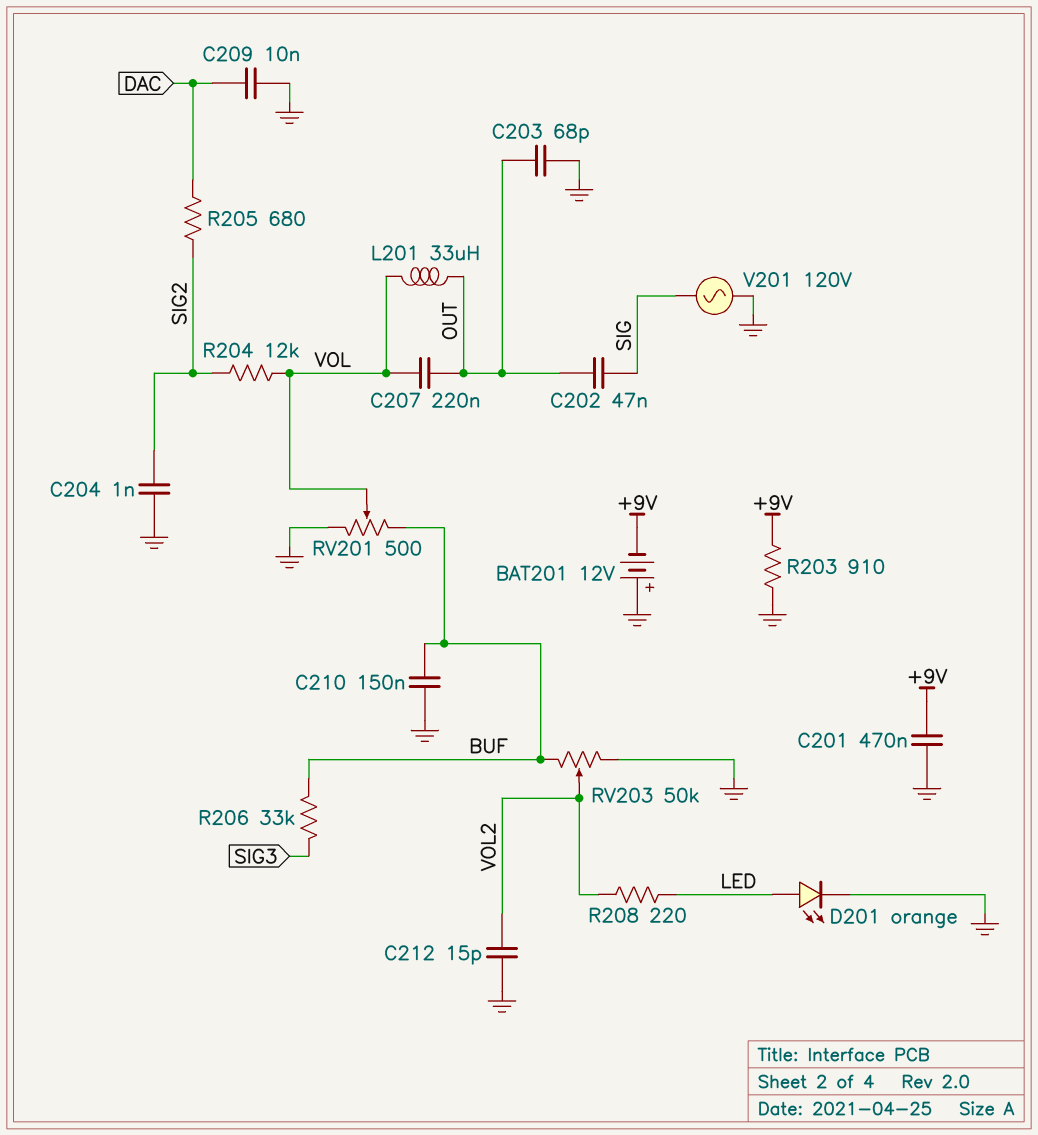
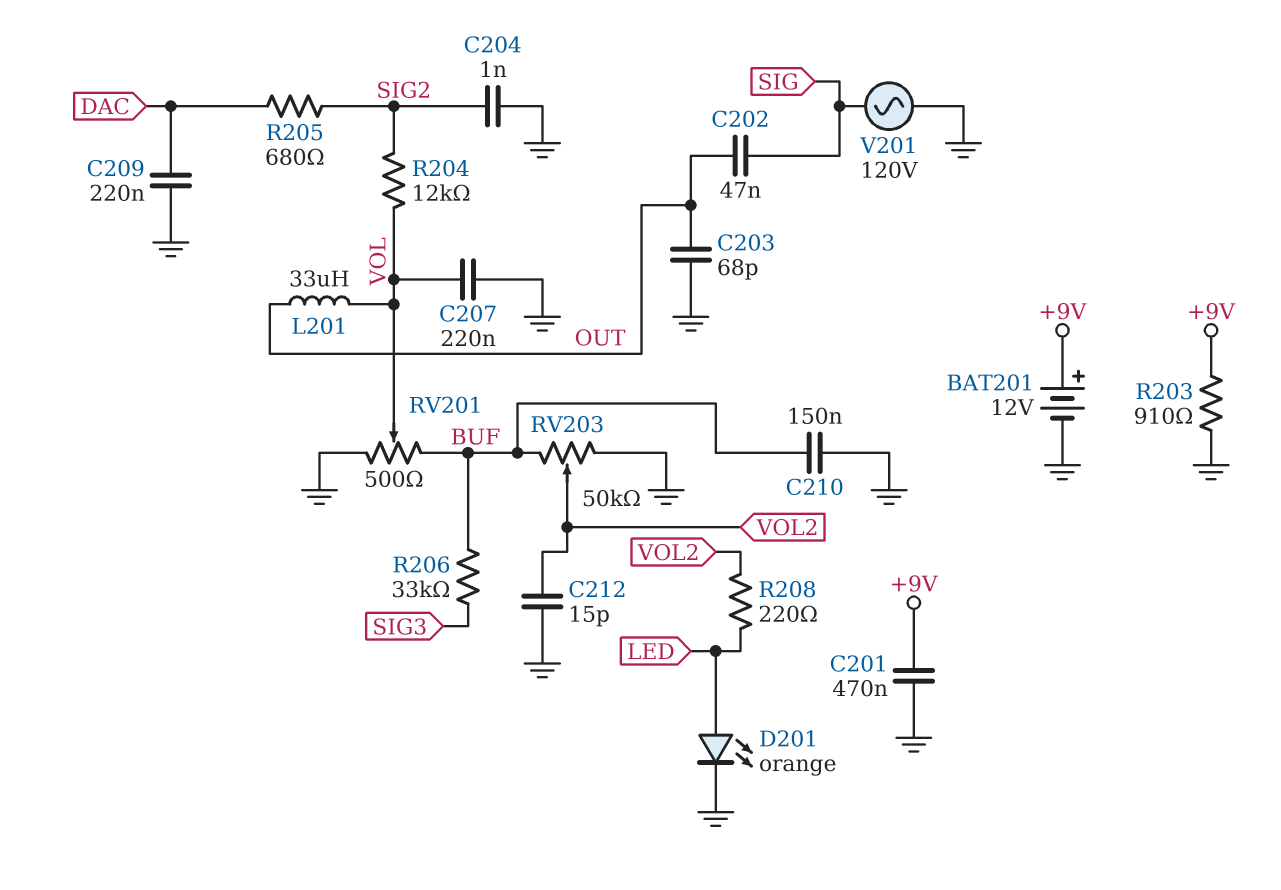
BAT201: 12V (plus GND, minus +9V) -> 12V (plus +9V, minus GND)
C207: 220nF (OUT, VOL) -> 220nF (GND, VOL)
C209: 10nF (DAC, GND) -> 220nF (DAC, GND)

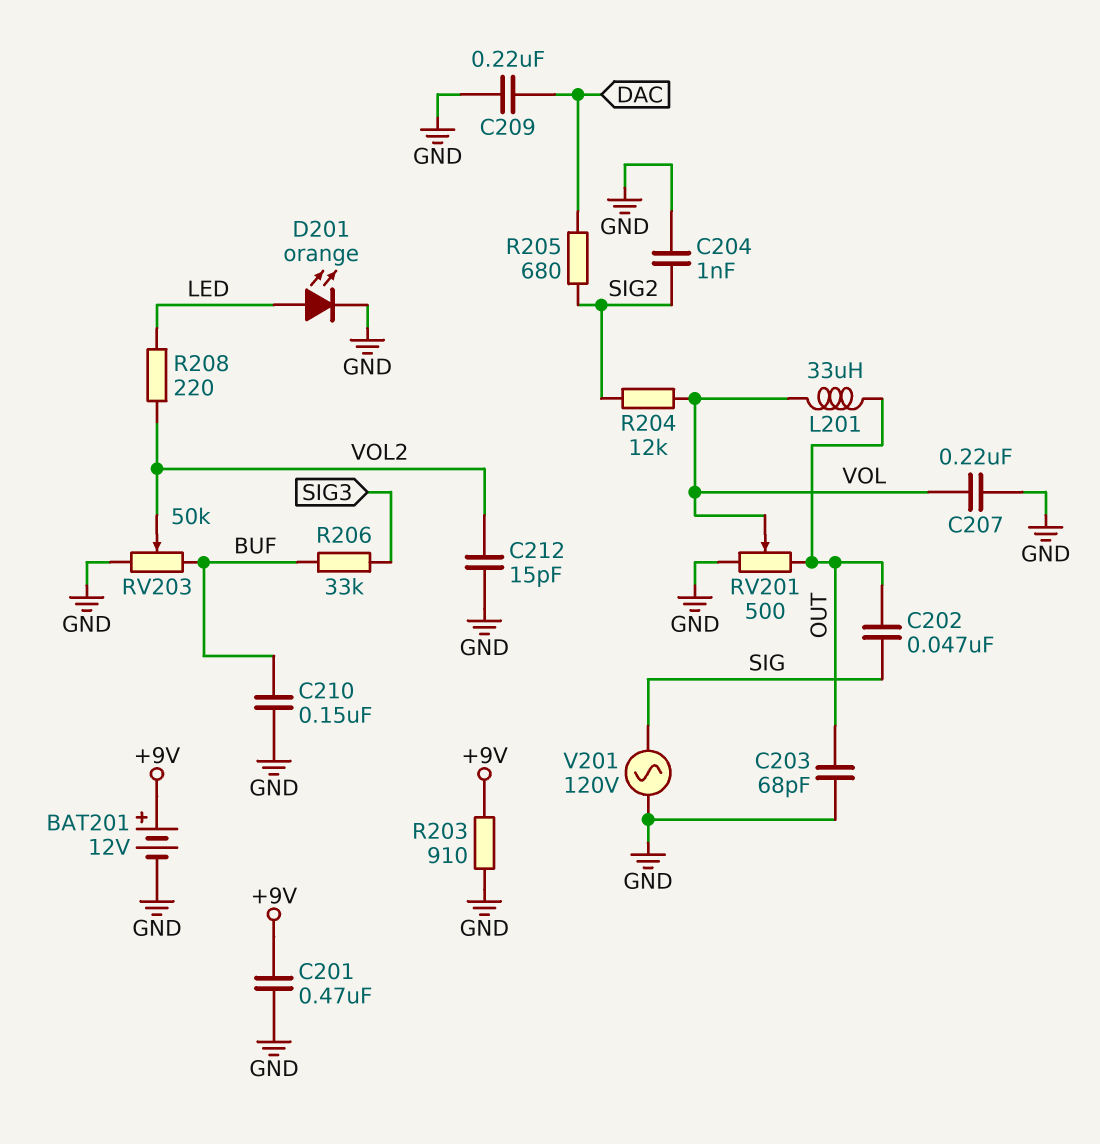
RV201: 500 (BUF, GND, wiper VOL) -> 500 (GND, OUT, wiper VOL)

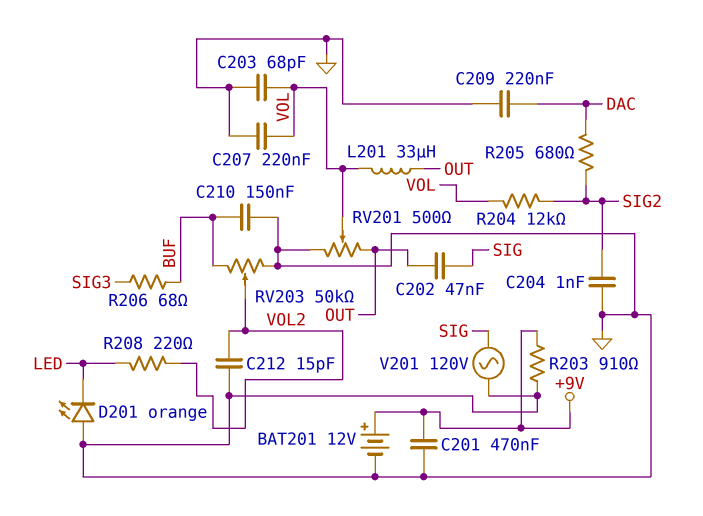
C203: 68pF (GND, OUT) -> 68pF (GND, VOL)
D201: LED orange (A LED, K GND) -> LED orange (A GND, K LED)
R206: 33k (BUF, SIG3) -> 68 (BUF, SIG3)

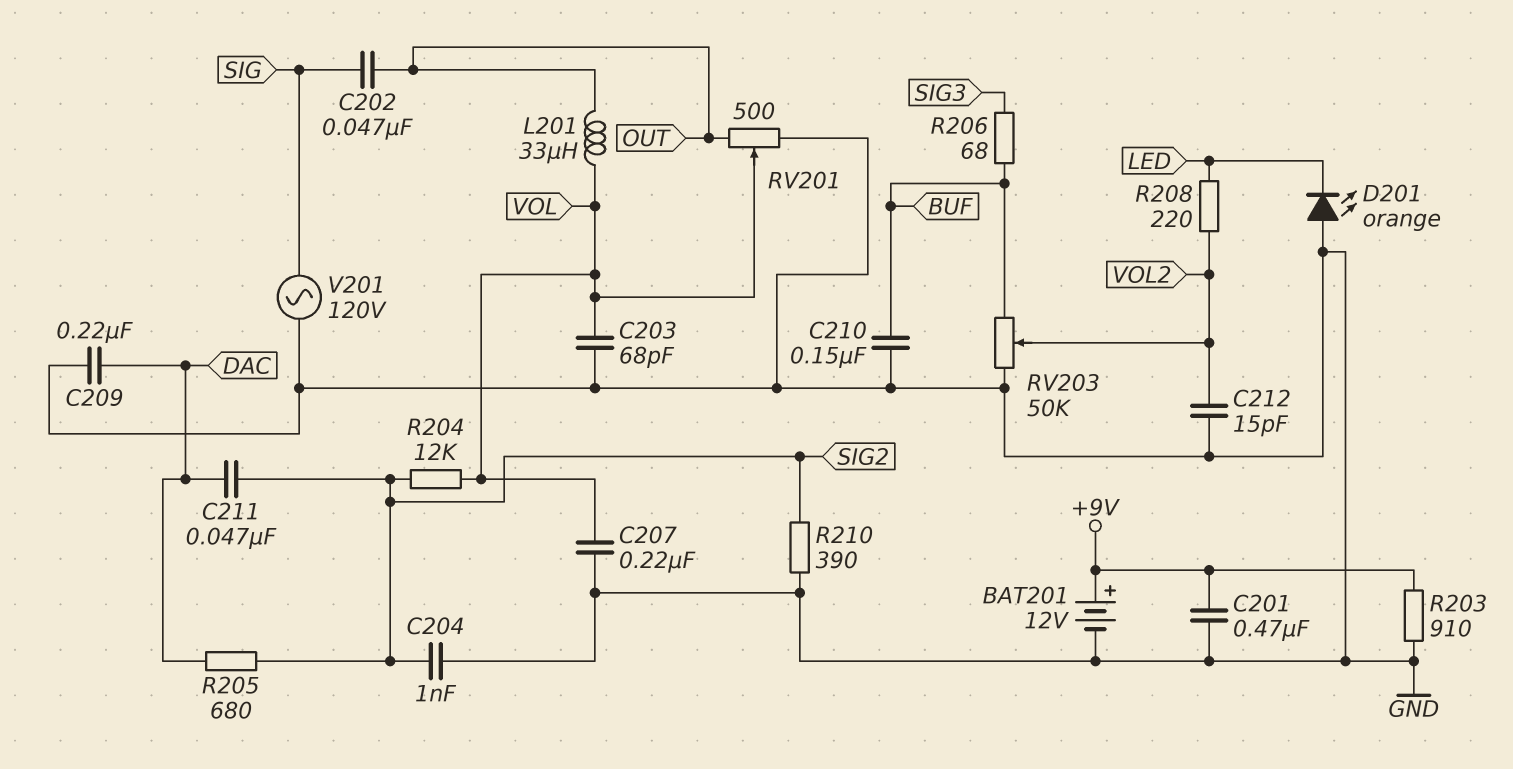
C211: none -> 47nF (DAC, SIG2)
R210: none -> 390 (GND, SIG2)

